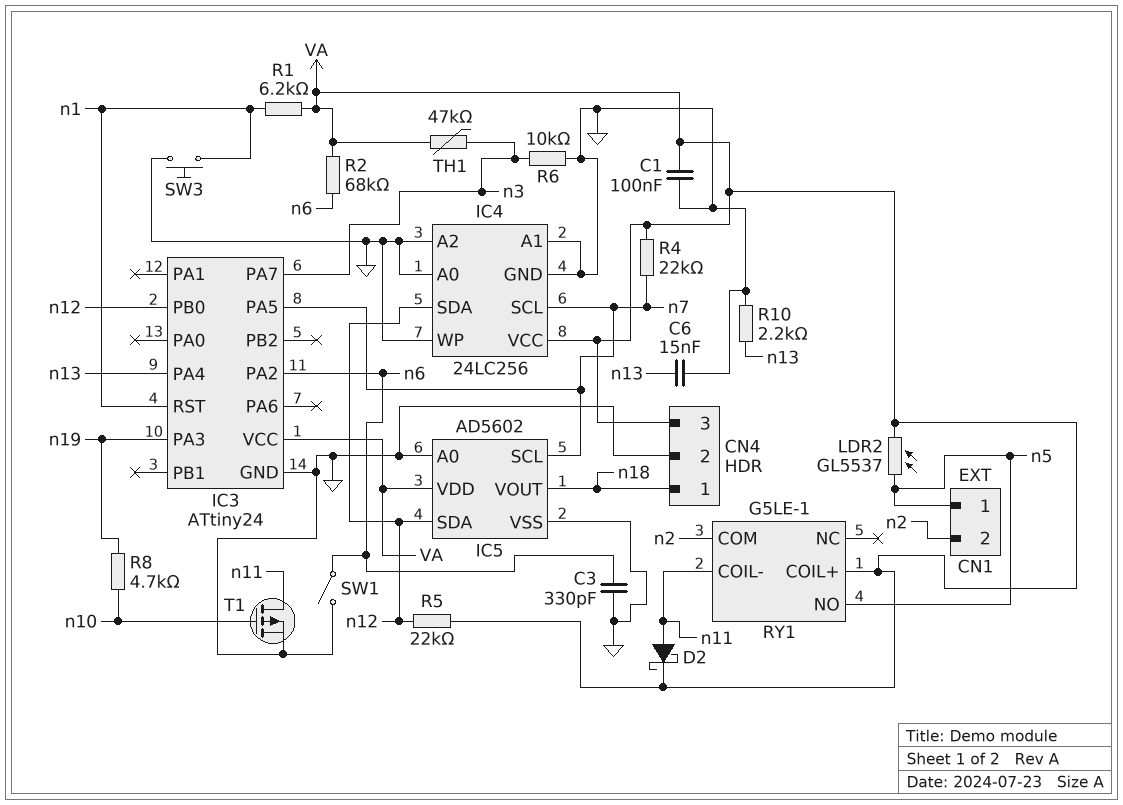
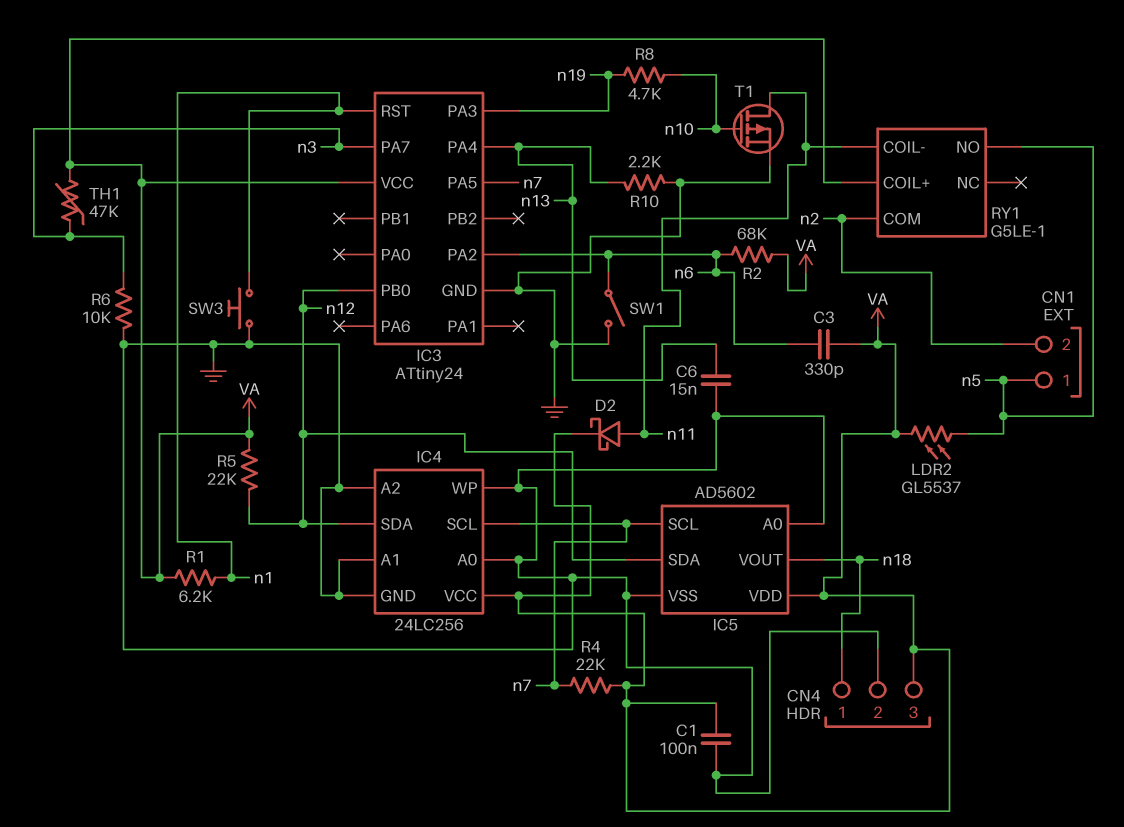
C3: 330pF (GND, n6) -> 330pF (VA, n6)

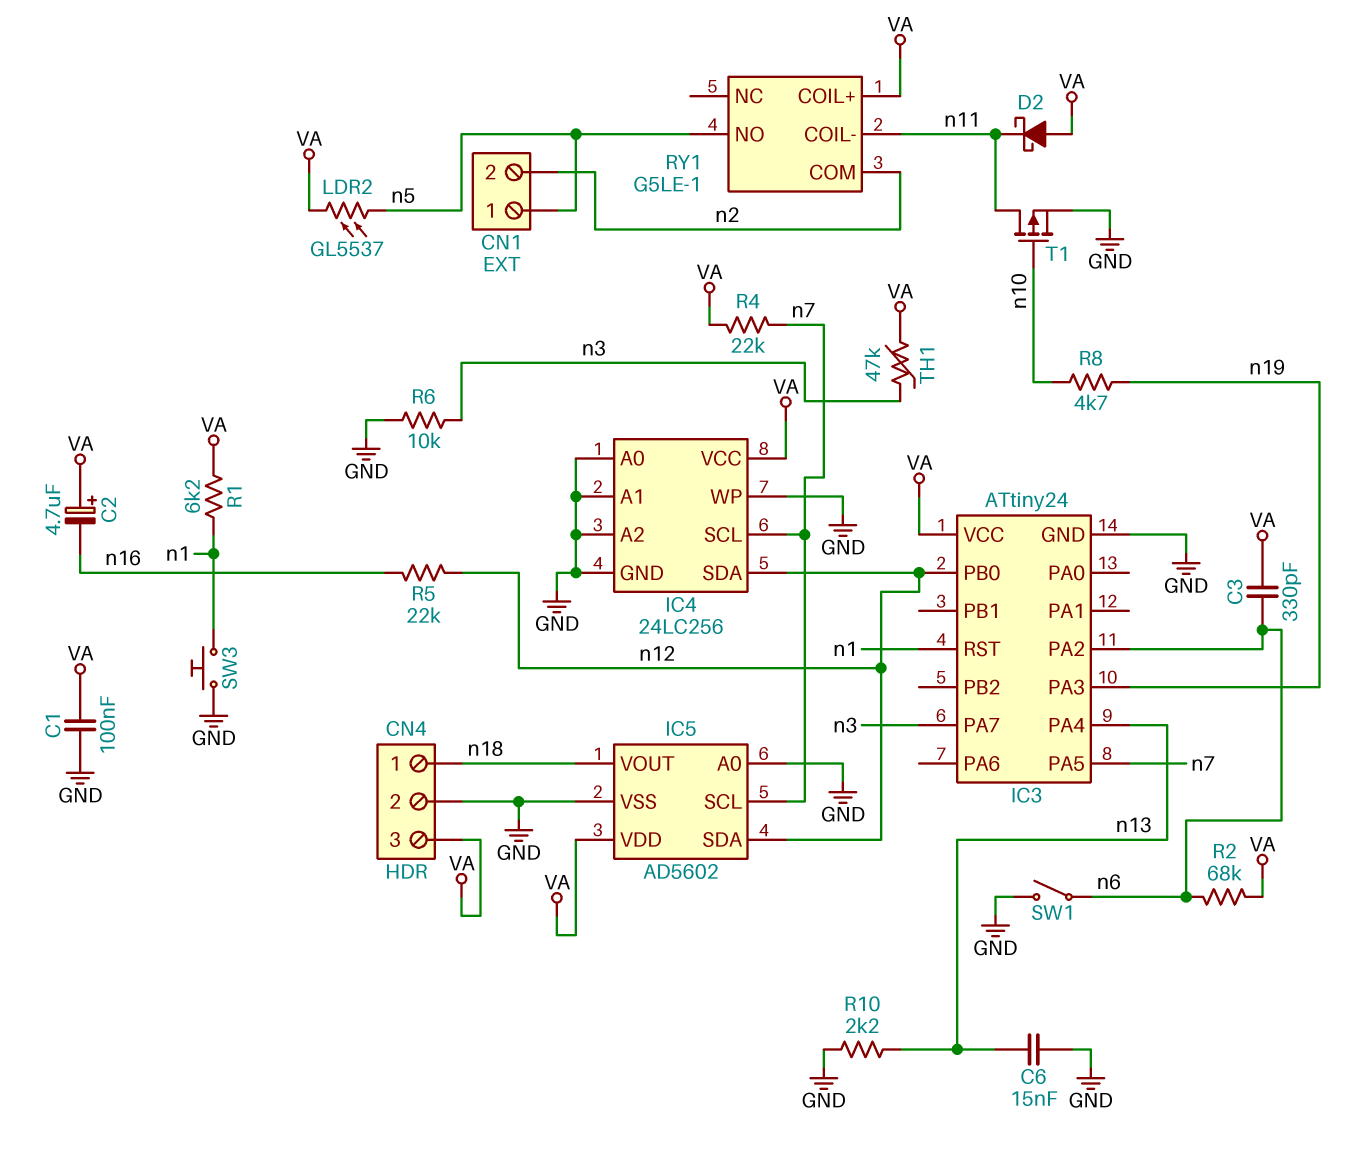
C2: none -> 4.7uF (plus VA, minus n16)
D2: schottky (A n11, K VA) -> schottky (A VA, K n11)
R5: 22k (VA, n12) -> 22k (n12, n16)

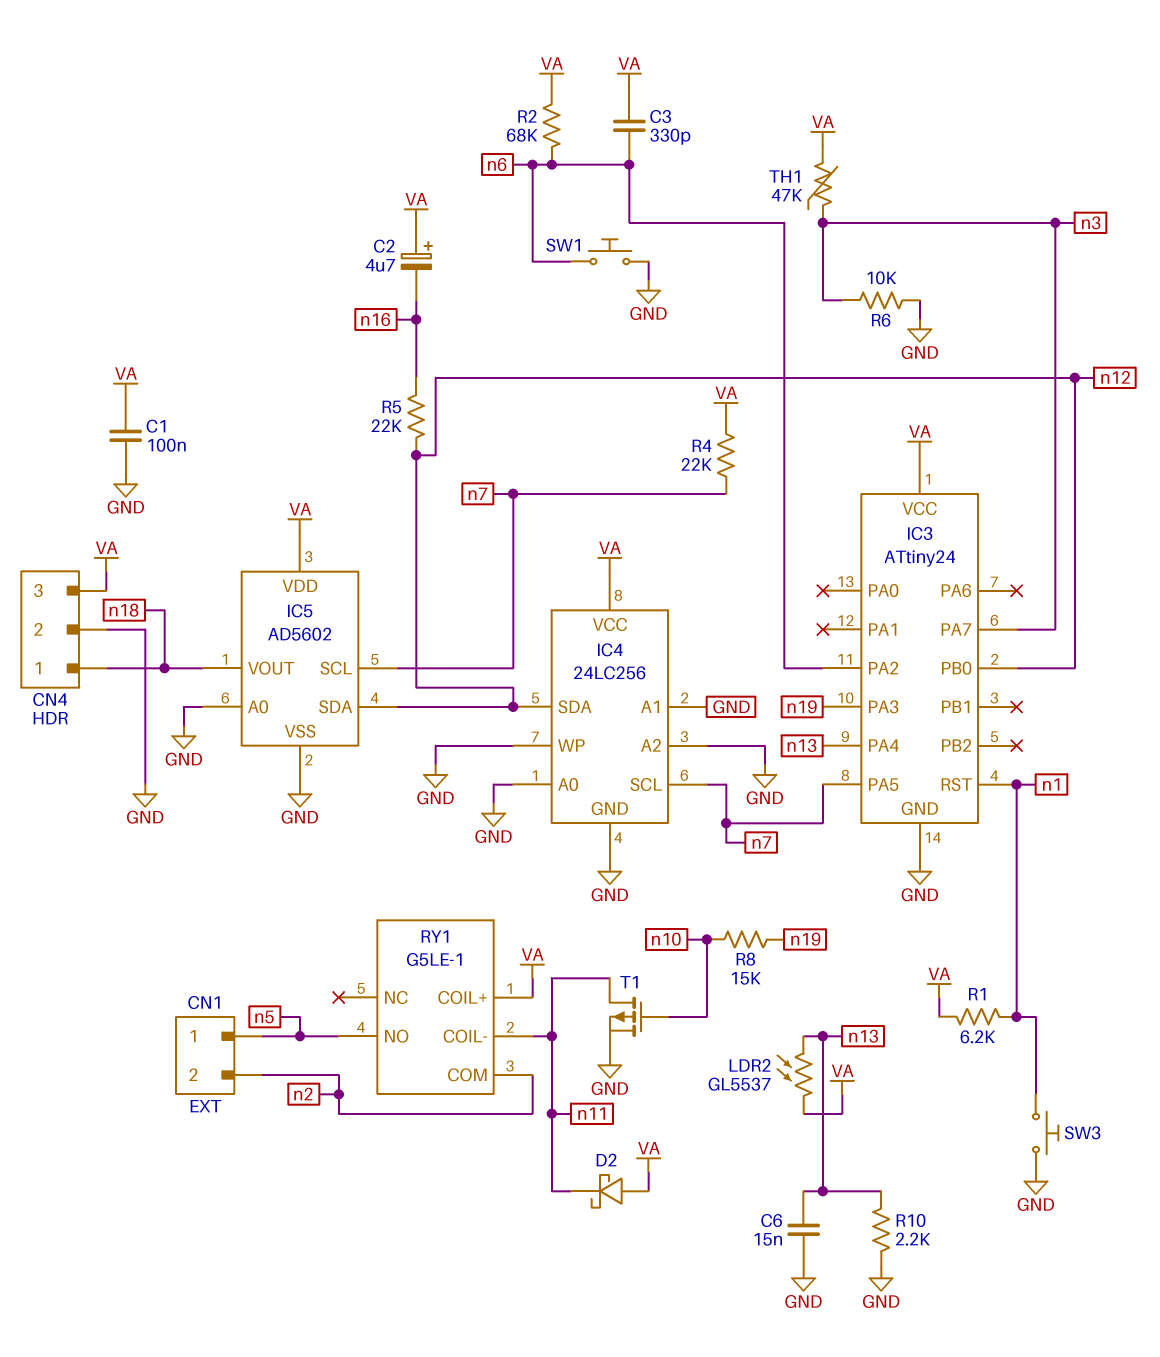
LDR2: GL5537 (VA, n5) -> GL5537 (VA, n13)
R8: 4.7k (n10, n19) -> 15k (n10, n19)
SW1: switch (GND, n6) -> button (GND, n6)

